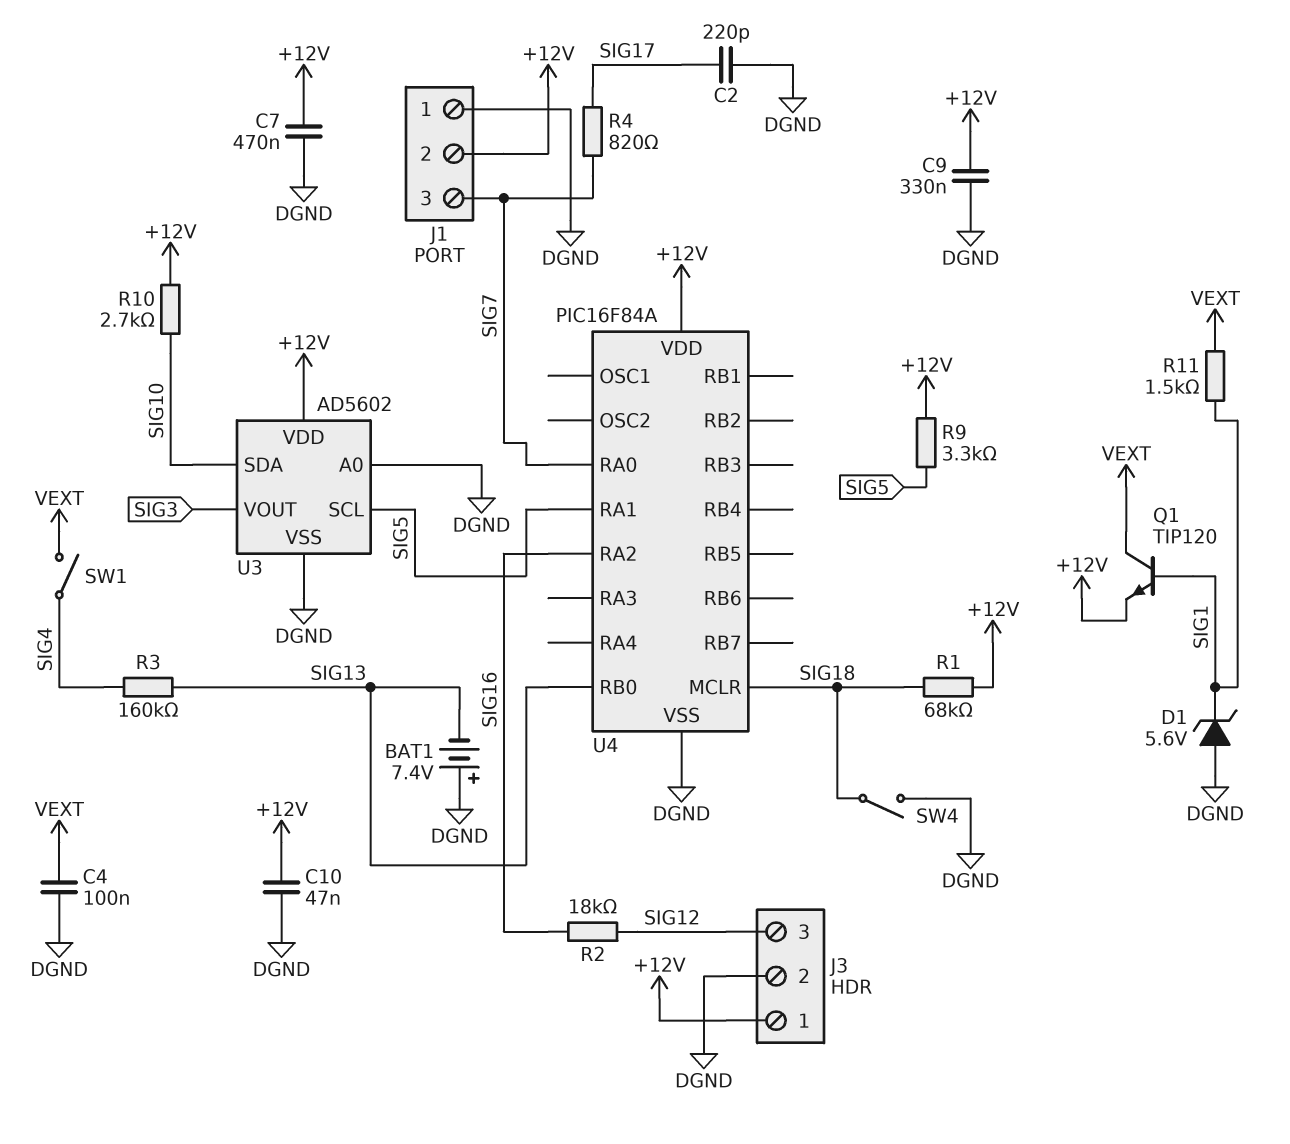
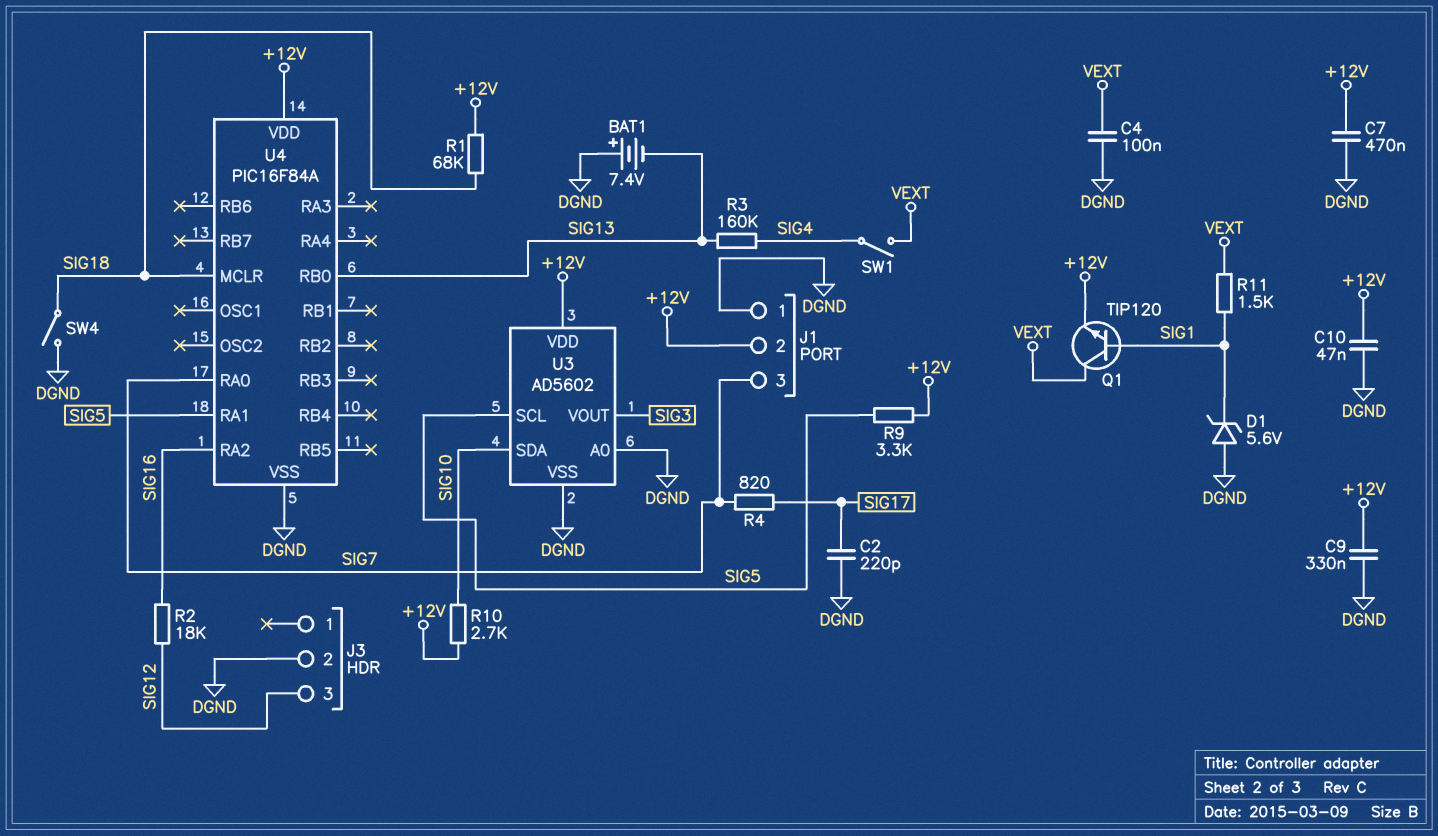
J3 pin 1: +12V -> none

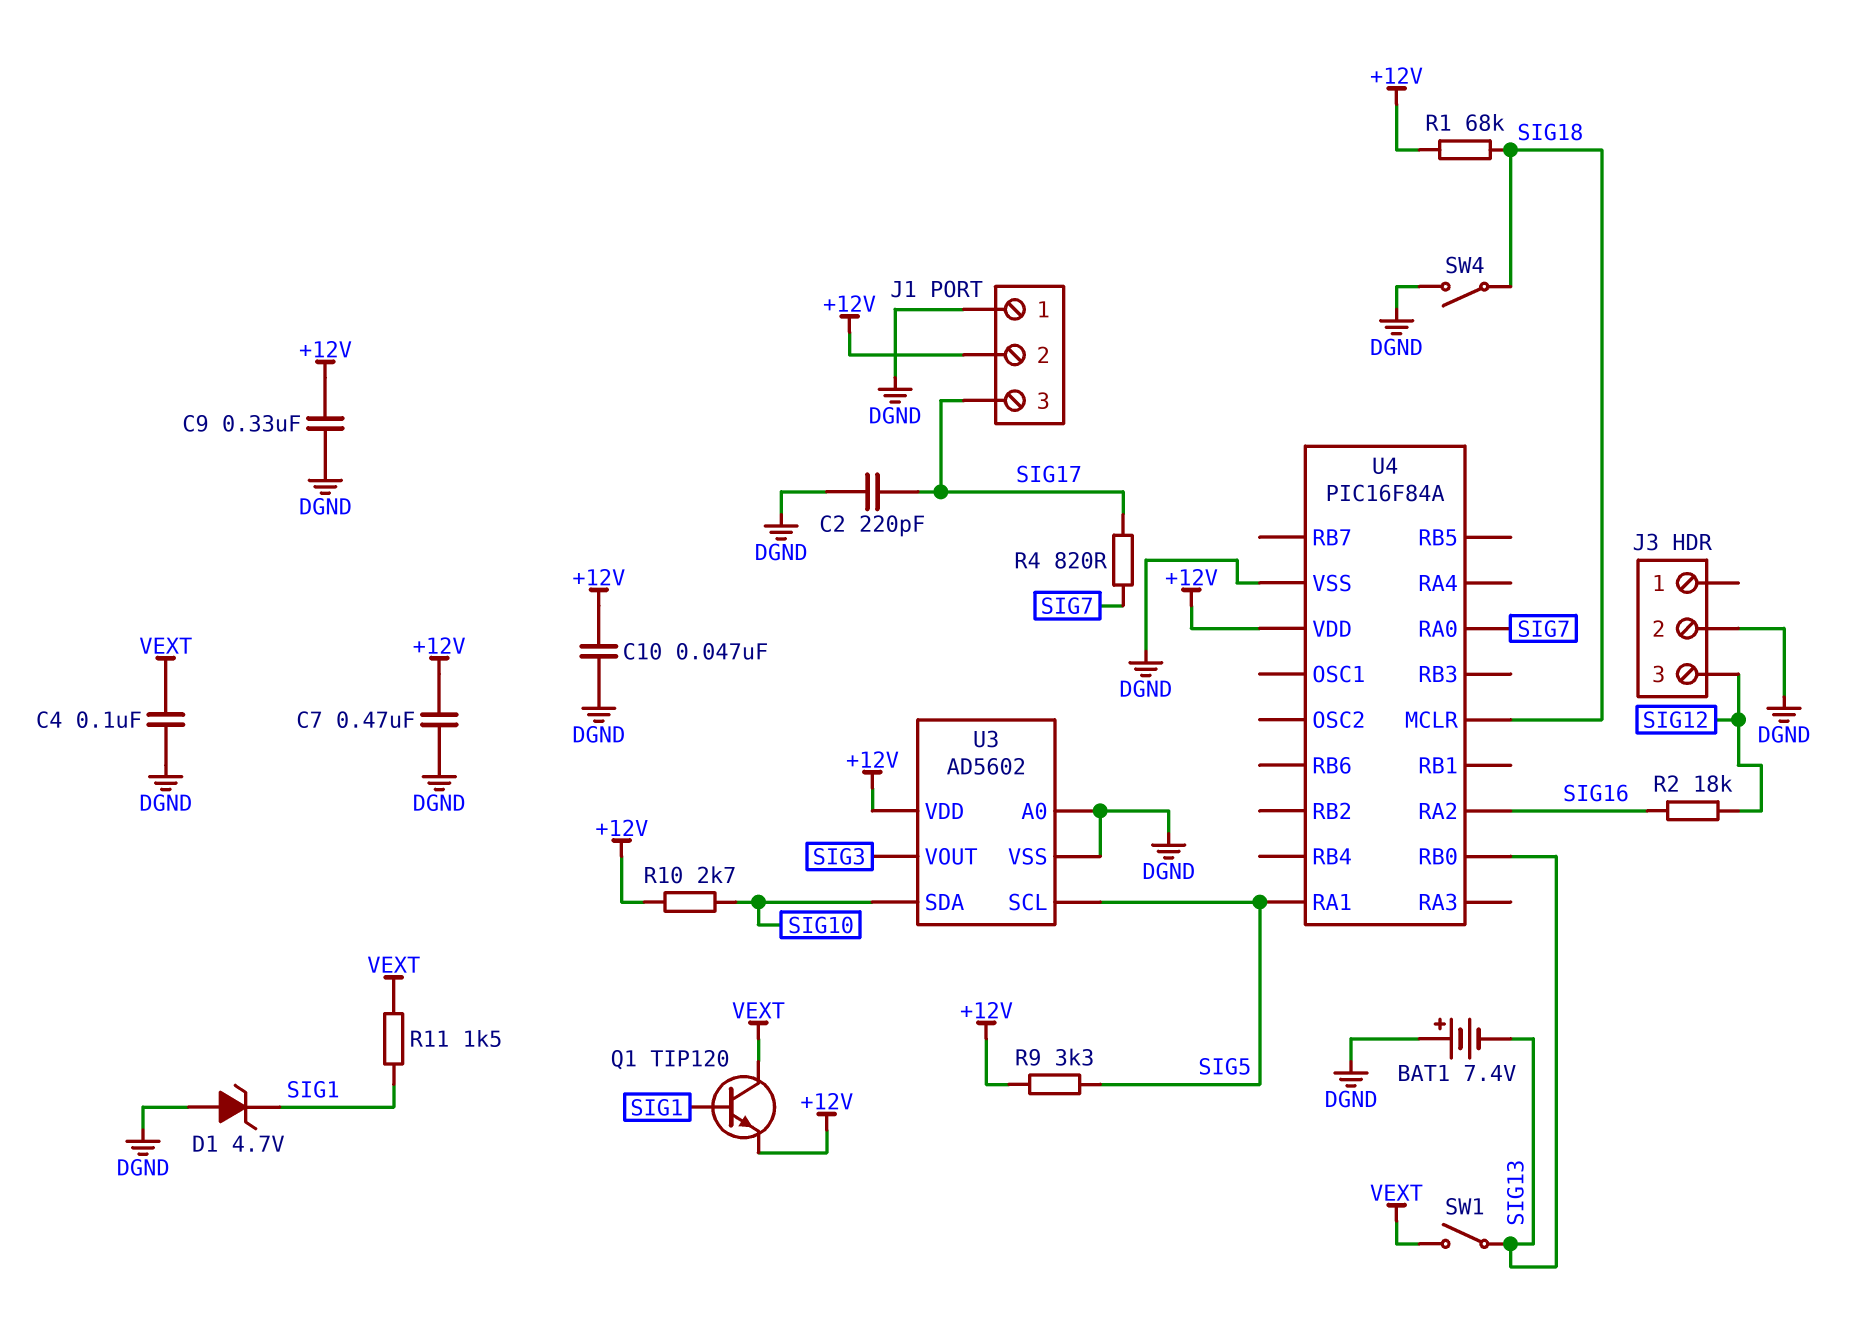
D1: zener 5.6V (A DGND, K SIG1) -> zener 4.7V (A DGND, K SIG1)
J1 pin 3: SIG7 -> SIG17
R3: 160k (SIG4, SIG13) -> none
SW1: switch (SIG4, VEXT) -> switch (SIG13, VEXT)

